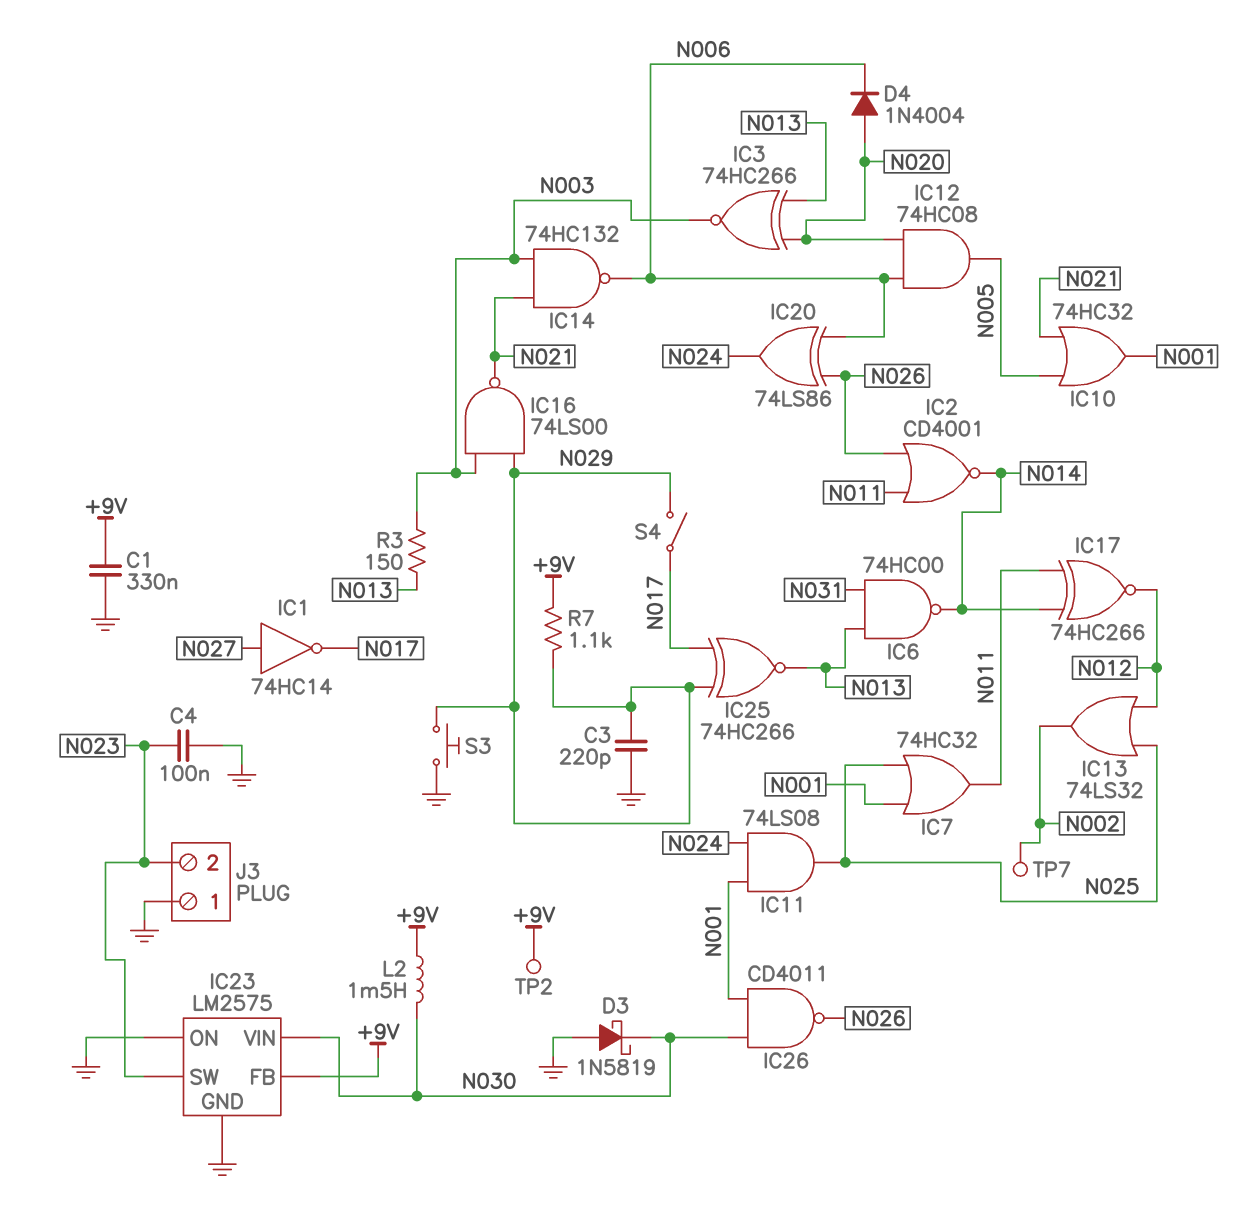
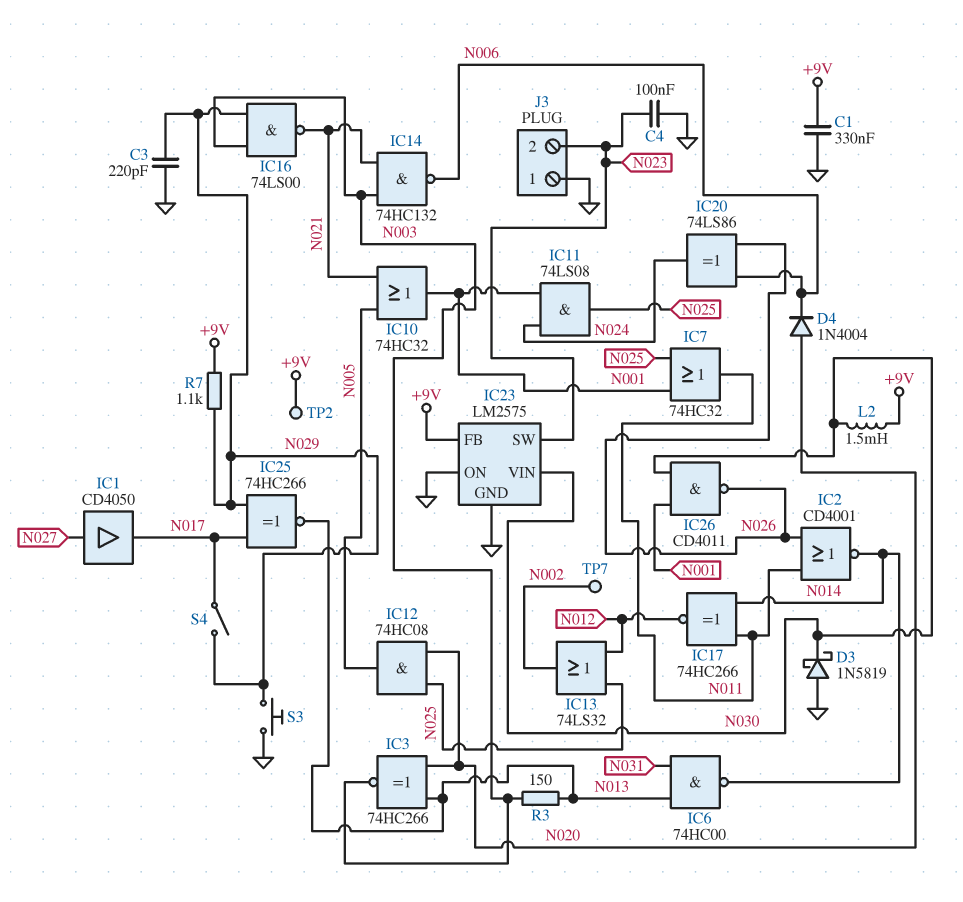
IC1: NOT 74HC14 (in N027, out N017) -> buffer CD4050 (in N027, out N017)
IC12: AND 74HC08 (in N006, in N020, out N005) -> AND 74HC08 (in N020, in N025, out N005)

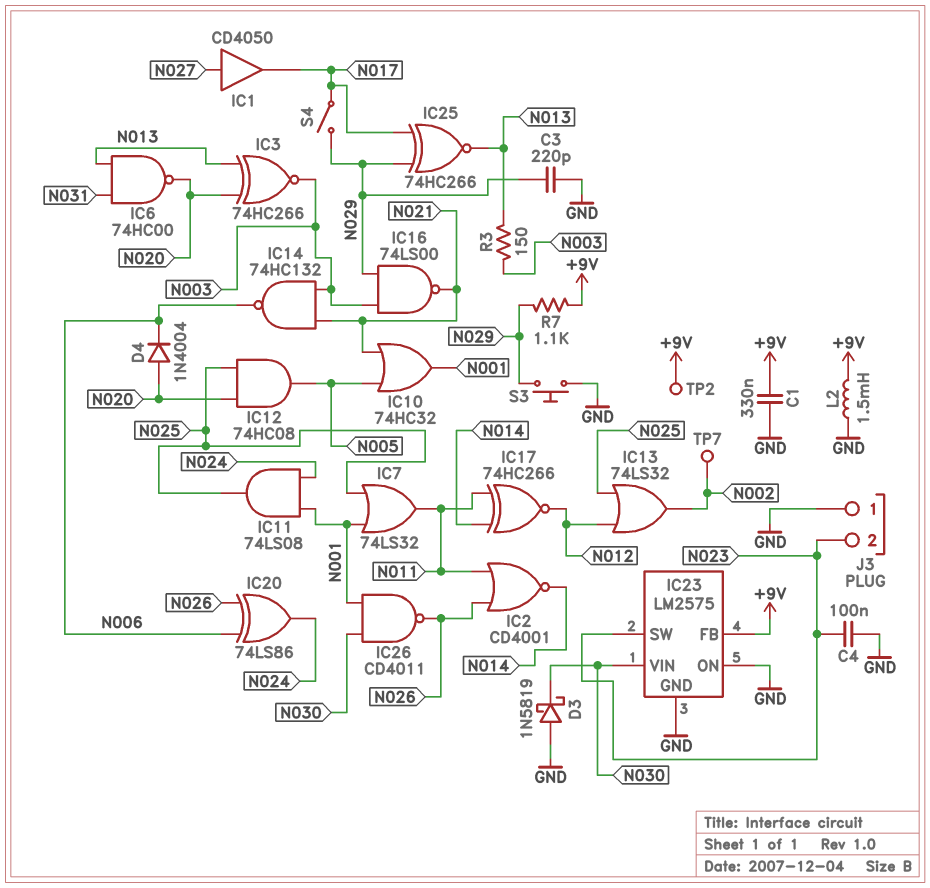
IC6: NAND 74HC00 (in N013, in N031, out N014) -> NAND 74HC00 (in N013, in N031, out N020)
IC7: OR 74HC32 (in N001, in N025, out N011) -> OR 74LS32 (in N001, in N025, out N011)
L2: 1.5mH (+9V, N030) -> 1.5mH (+9V, GND)

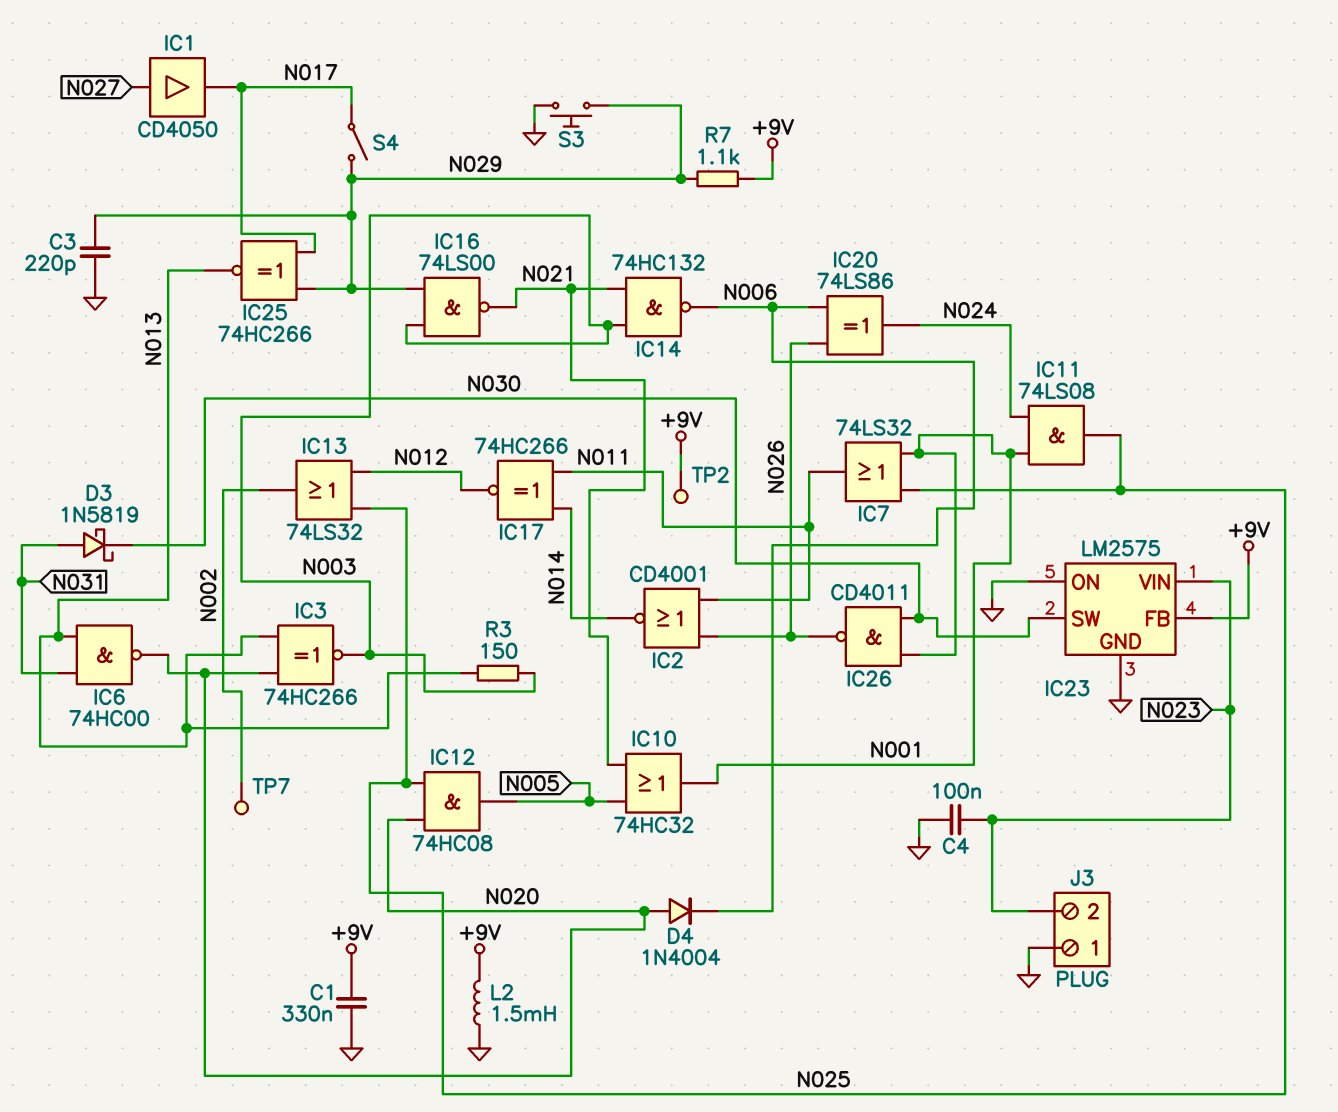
D3: schottky 1N5819 (A GND, K N030) -> schottky 1N5819 (A N031, K N030)
IC23 pin SW: N023 -> N030
IC23 pin VIN: N030 -> N023

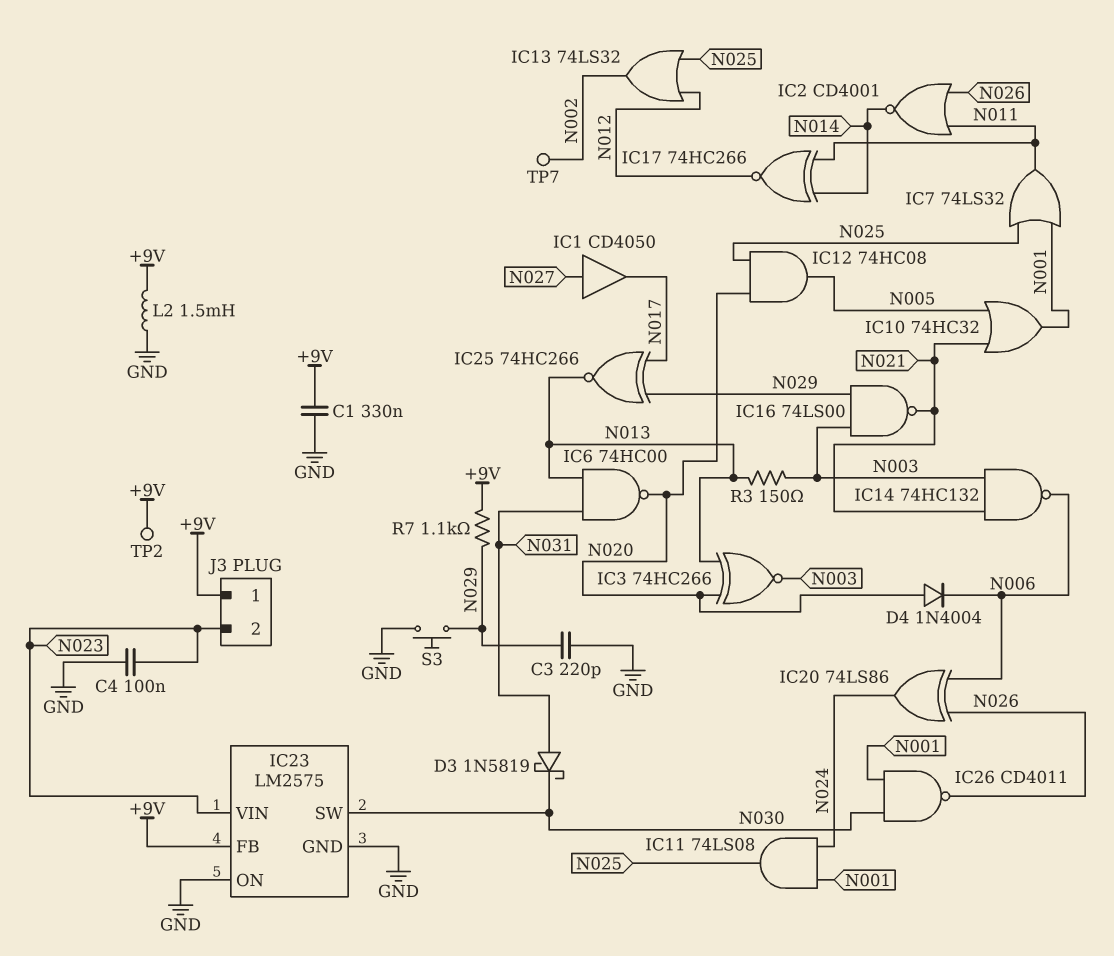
J3 pin 1: GND -> +9V
S4: switch (N017, N029) -> none

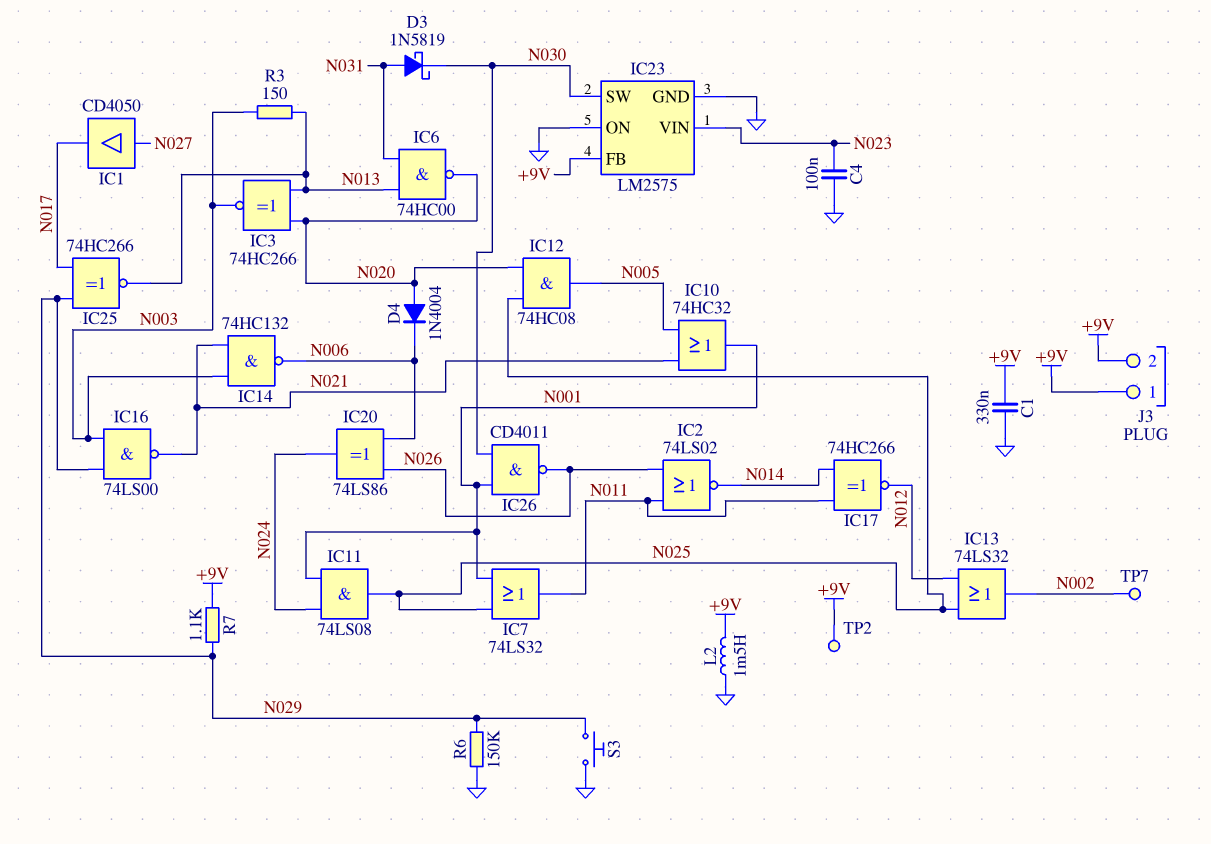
C3: 220pF (GND, N029) -> none
IC2: NOR CD4001 (in N011, in N026, out N014) -> NOR 74LS02 (in N011, in N026, out N014)
J3 pin 2: N023 -> +9V
R6: none -> 150k (GND, N029)

